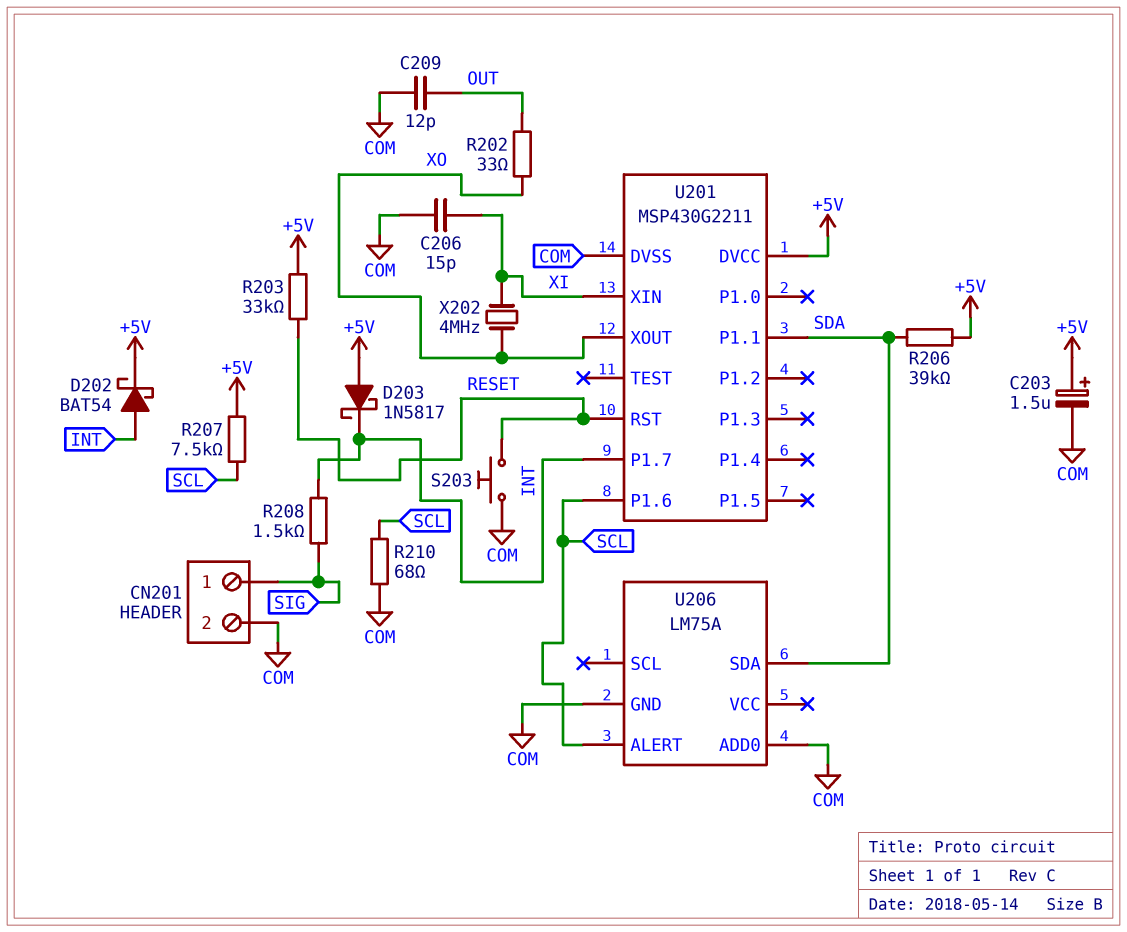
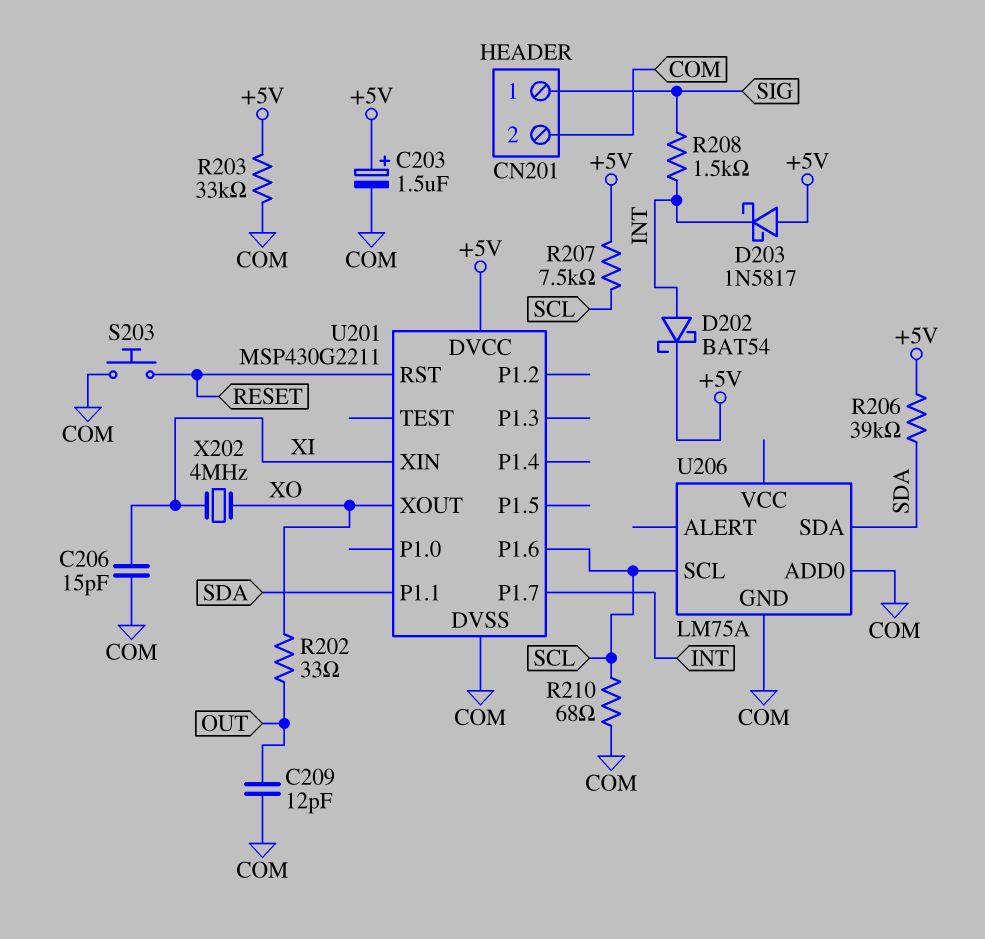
R203: 33k (+5V, RESET) -> 33k (+5V, COM)
U206 pin ALERT: SCL -> none
U206 pin SCL: none -> SCL

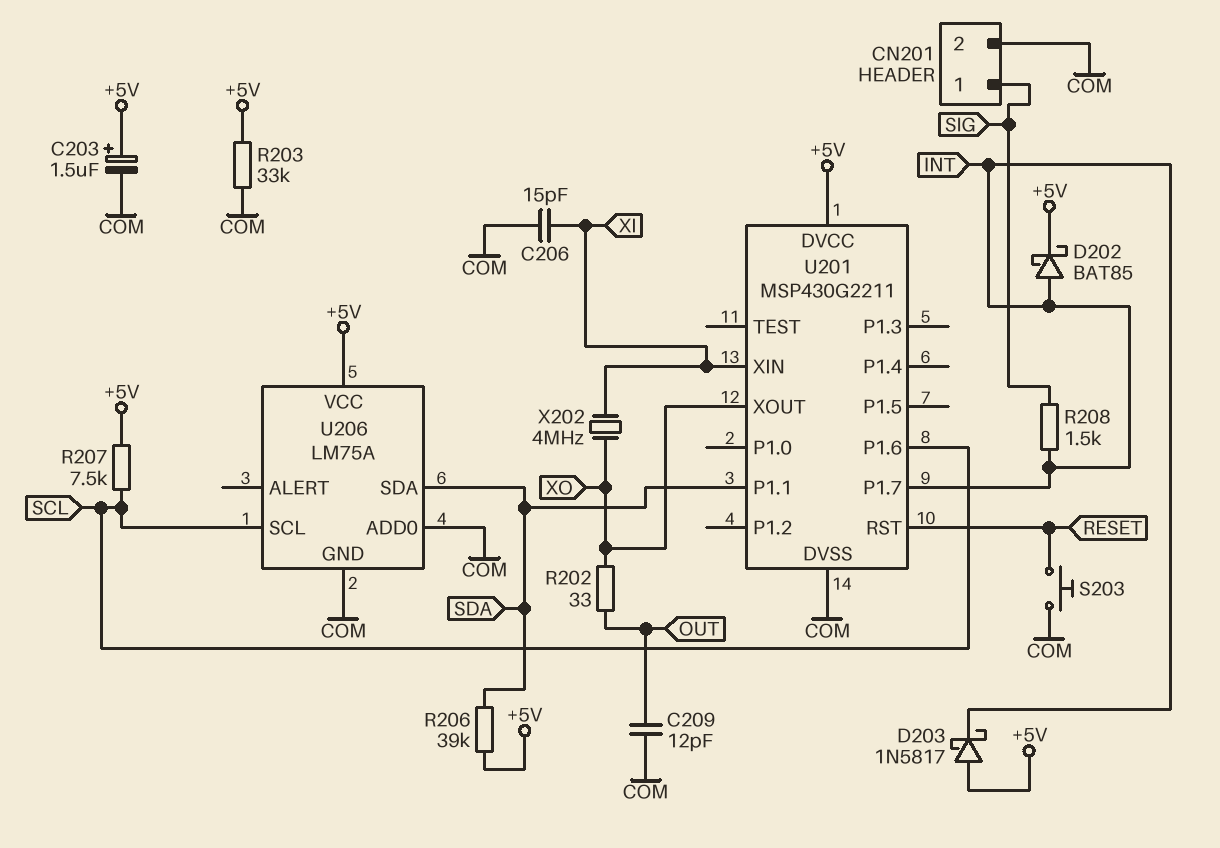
D202: schottky BAT54 (A INT, K +5V) -> schottky BAT85 (A INT, K +5V)
R210: 68 (COM, SCL) -> none
U206 pin VCC: none -> +5V

